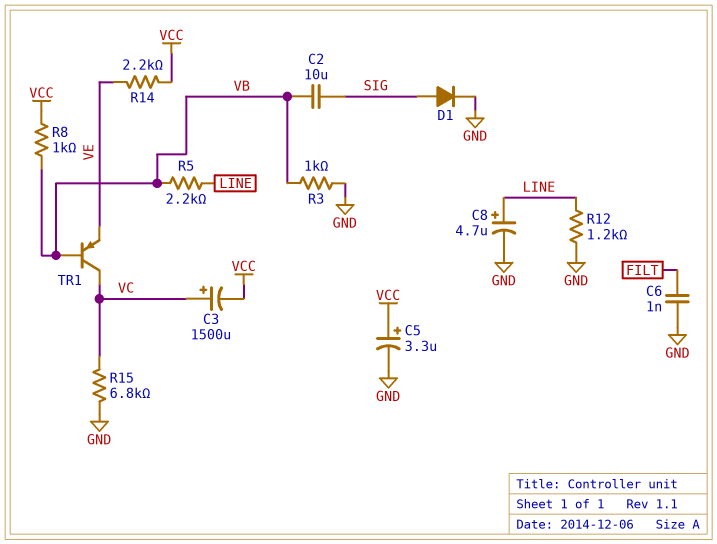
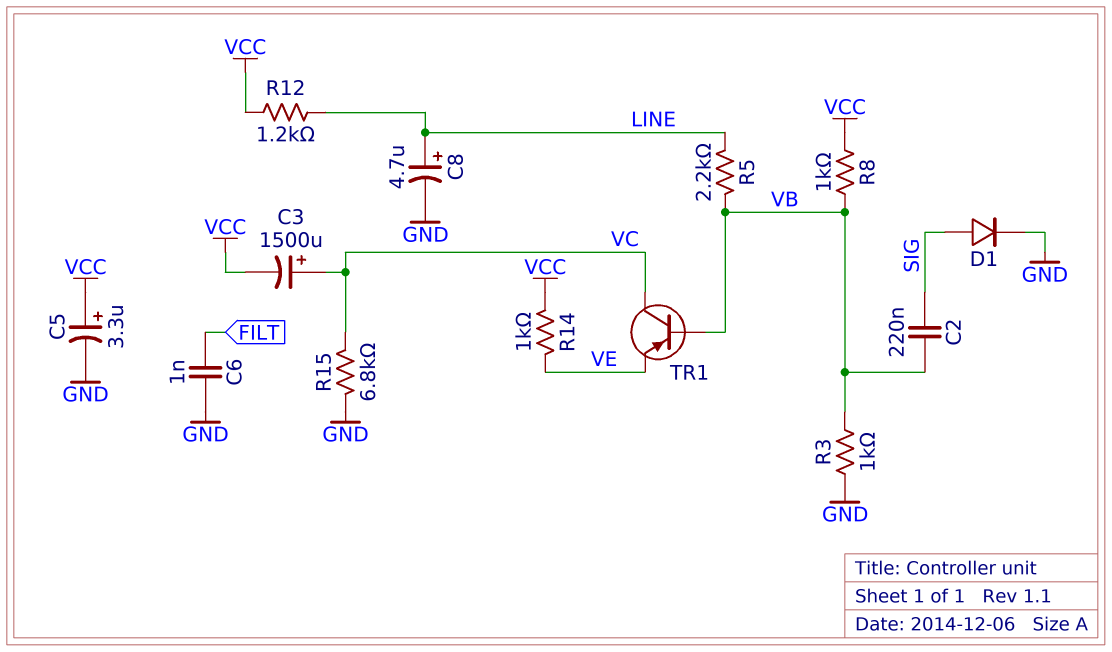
C2: 10uF (SIG, VB) -> 220nF (SIG, VB)
R12: 1.2k (GND, LINE) -> 1.2k (LINE, VCC)
R14: 2.2k (VCC, VE) -> 1k (VCC, VE)

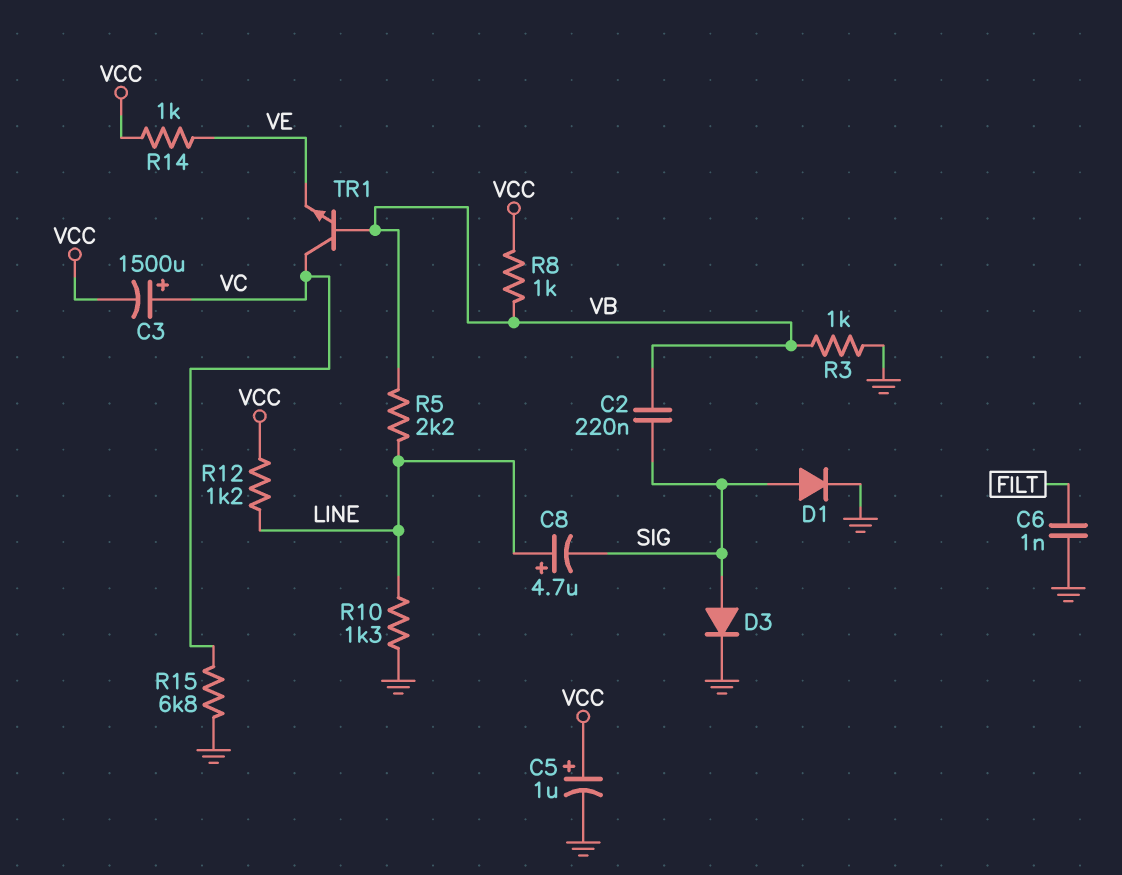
C5: 3.3uF (plus VCC, minus GND) -> 1uF (plus VCC, minus GND)
C8: 4.7uF (plus LINE, minus GND) -> 4.7uF (plus LINE, minus SIG)
D3: none -> diode (A SIG, K GND)
R10: none -> 1.3k (GND, LINE)
TR1: PNP (B VB, C VC, E VE) -> NPN (B VB, C VC, E VE)

